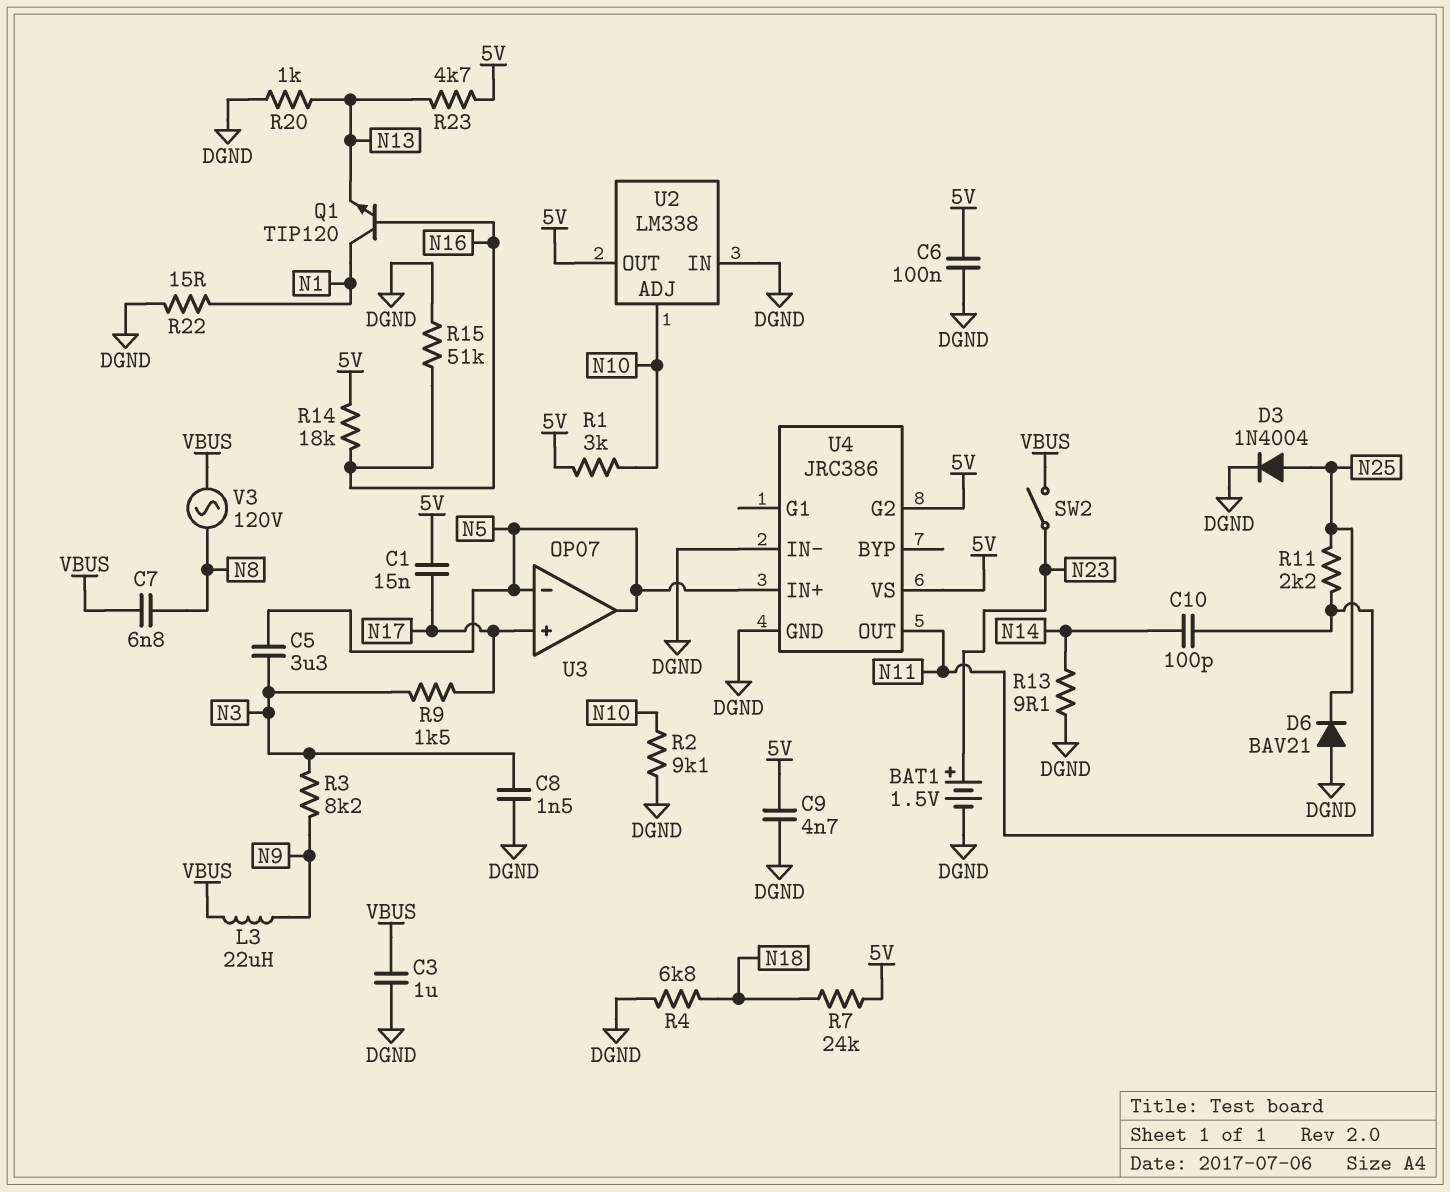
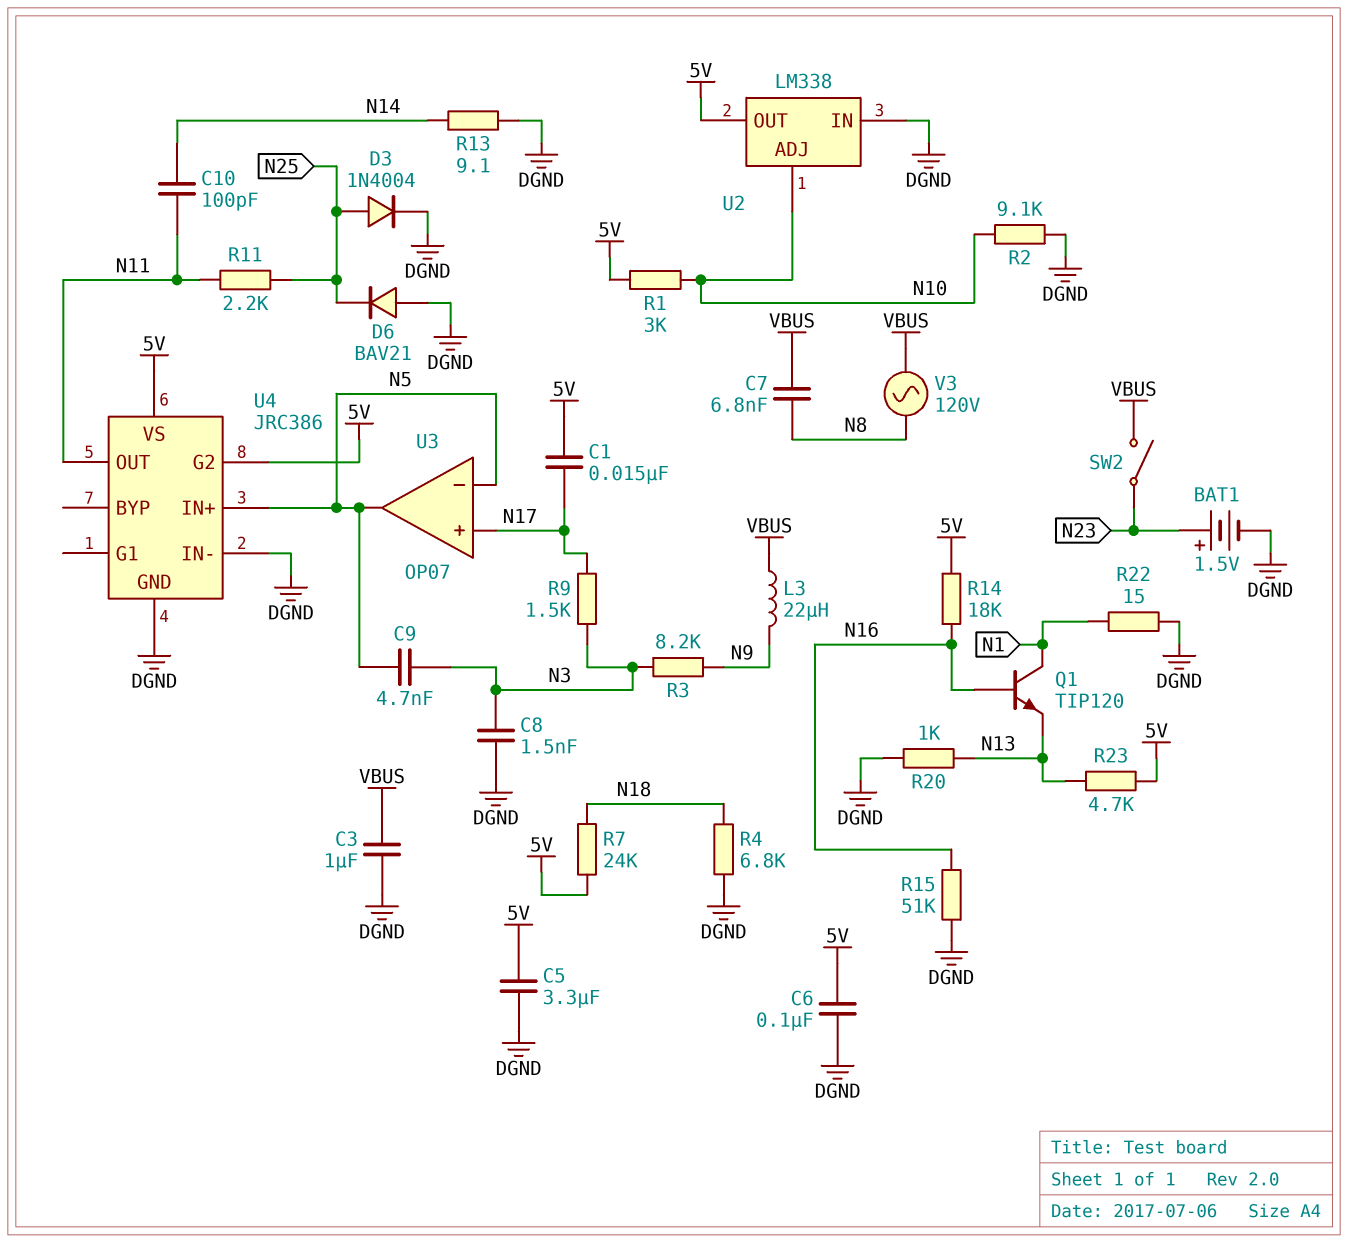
C5: 3.3uF (N3, N5) -> 3.3uF (5V, DGND)
C9: 4.7nF (5V, DGND) -> 4.7nF (N3, N5)

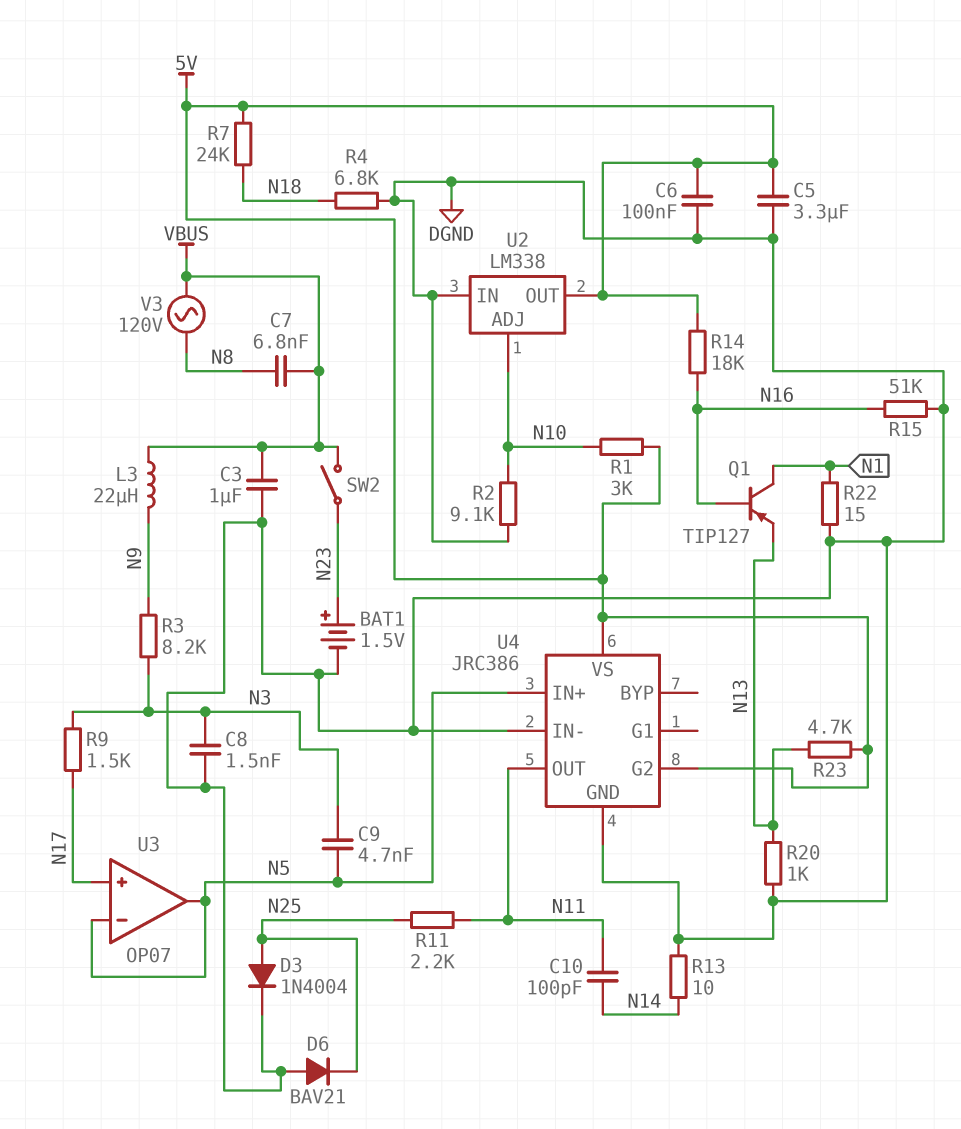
C1: 15nF (5V, N17) -> none
Q1: NPN TIP120 (B N16, C N1, E N13) -> PNP TIP127 (B N16, C N1, E N13)
R13: 9.1 (DGND, N14) -> 10 (DGND, N14)

